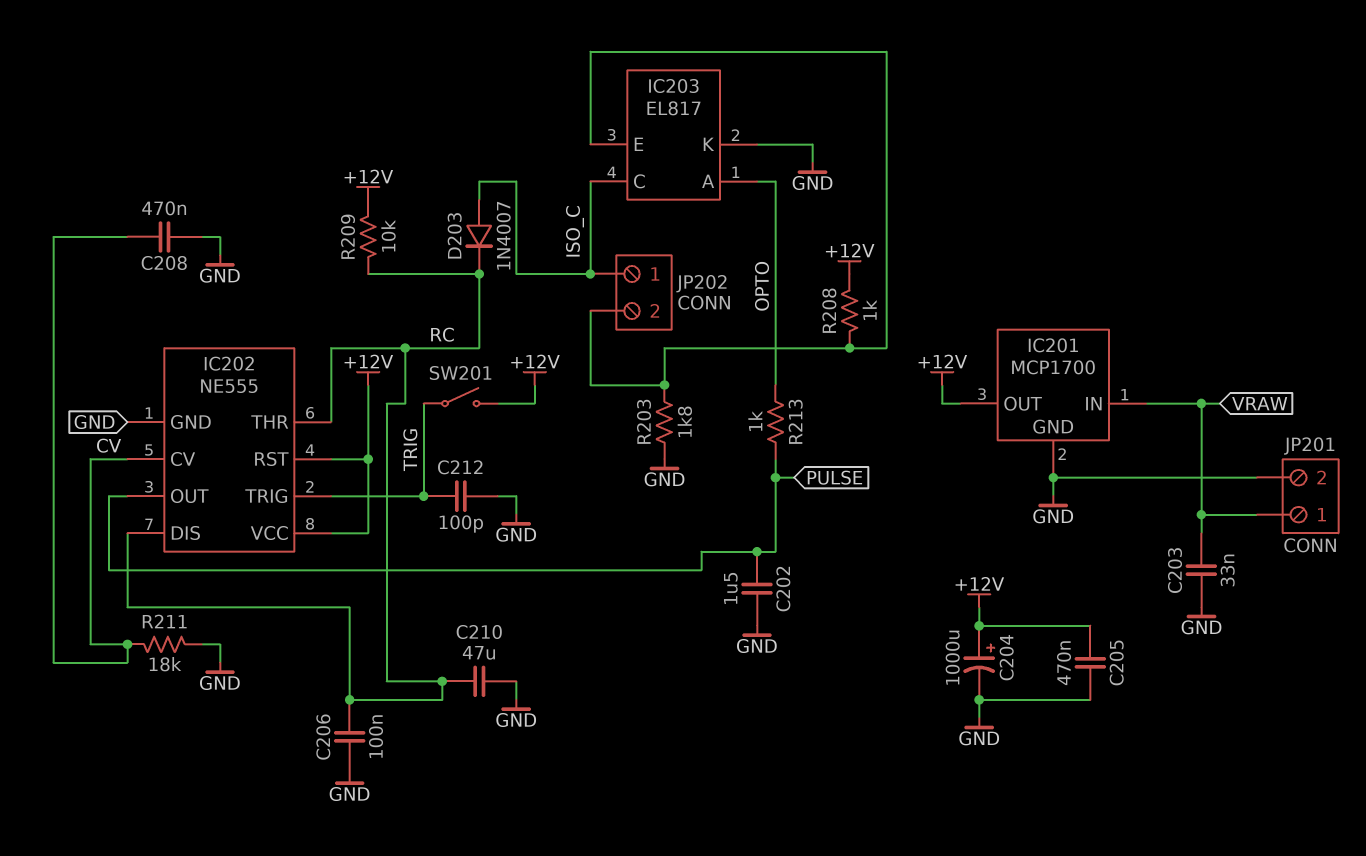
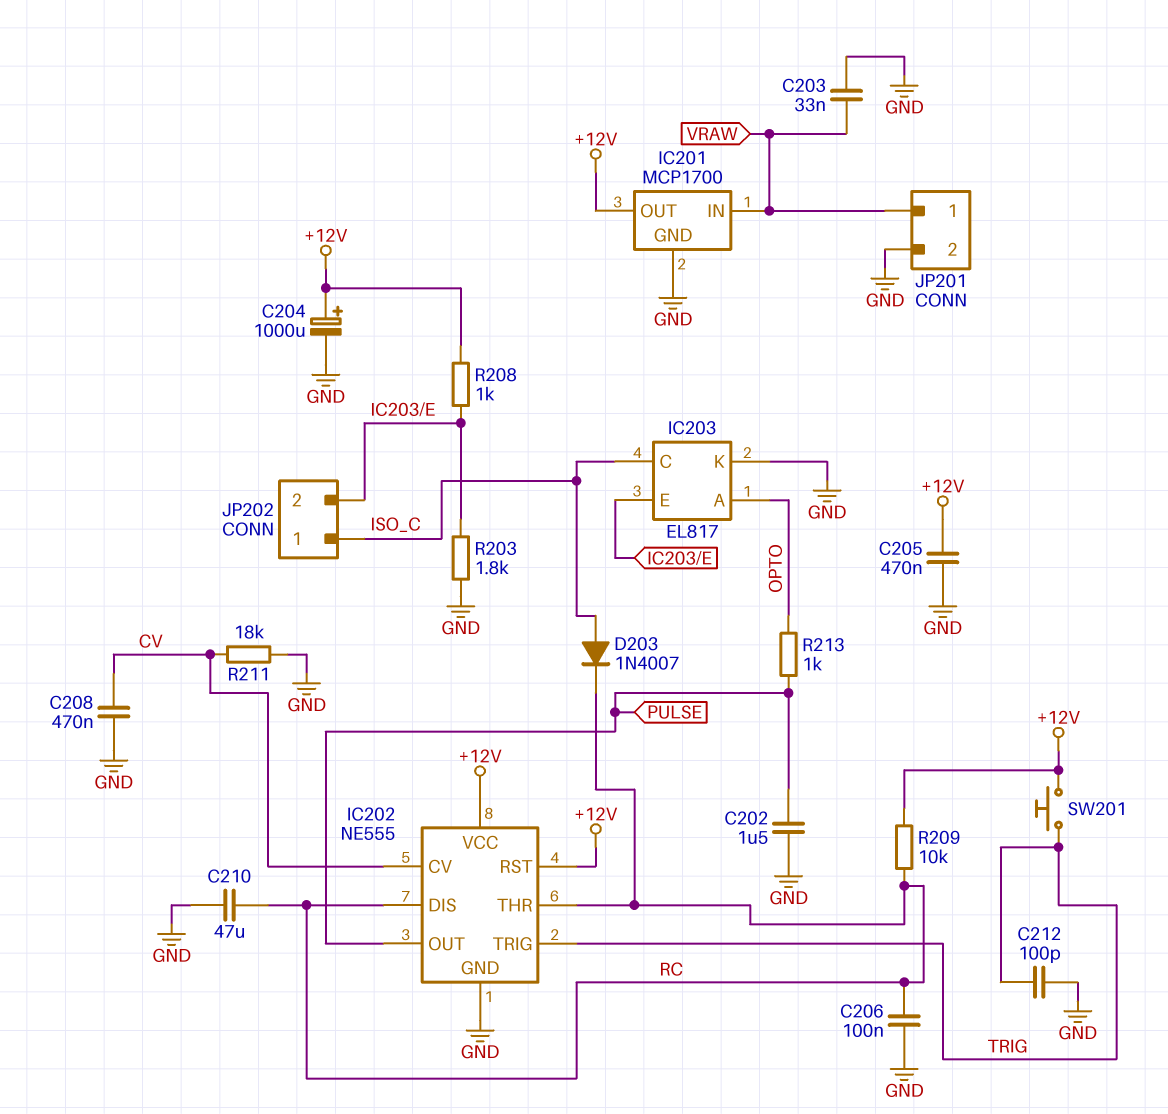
SW201: switch (+12V, TRIG) -> button (+12V, TRIG)

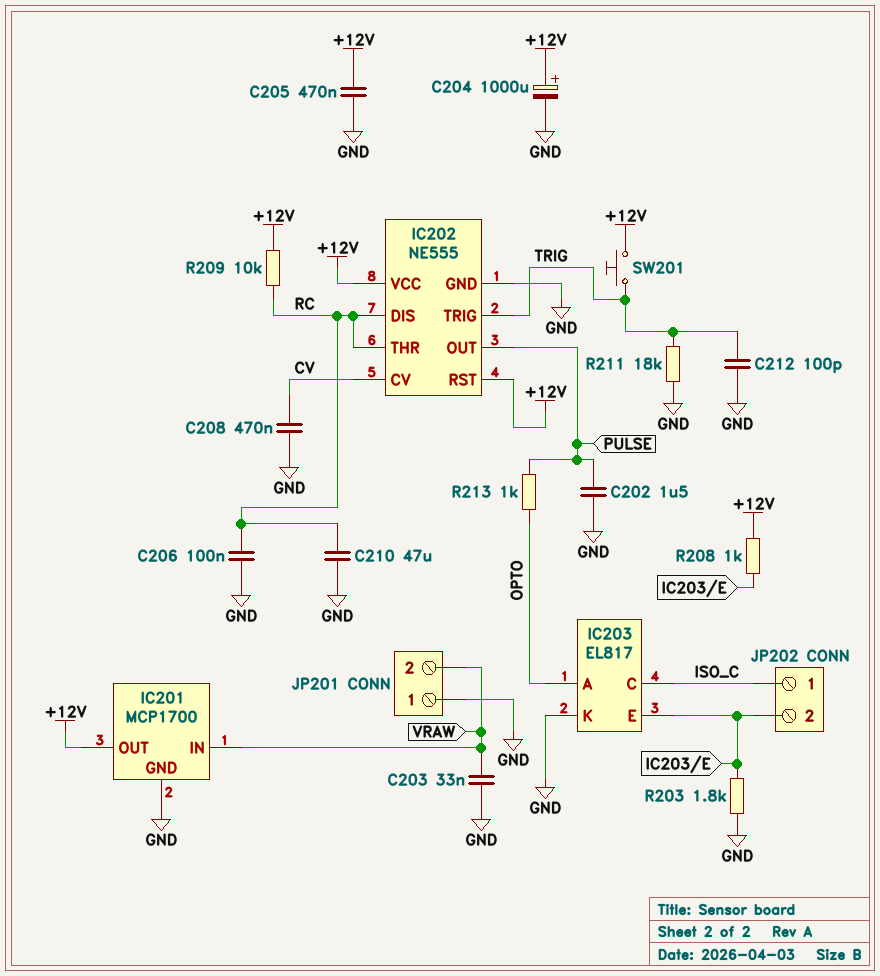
D203: diode 1N4007 (A ISO_C, K RC) -> none
JP201 pin 1: VRAW -> GND
JP201 pin 2: GND -> VRAW
R211: 18k (CV, GND) -> 18k (GND, TRIG)

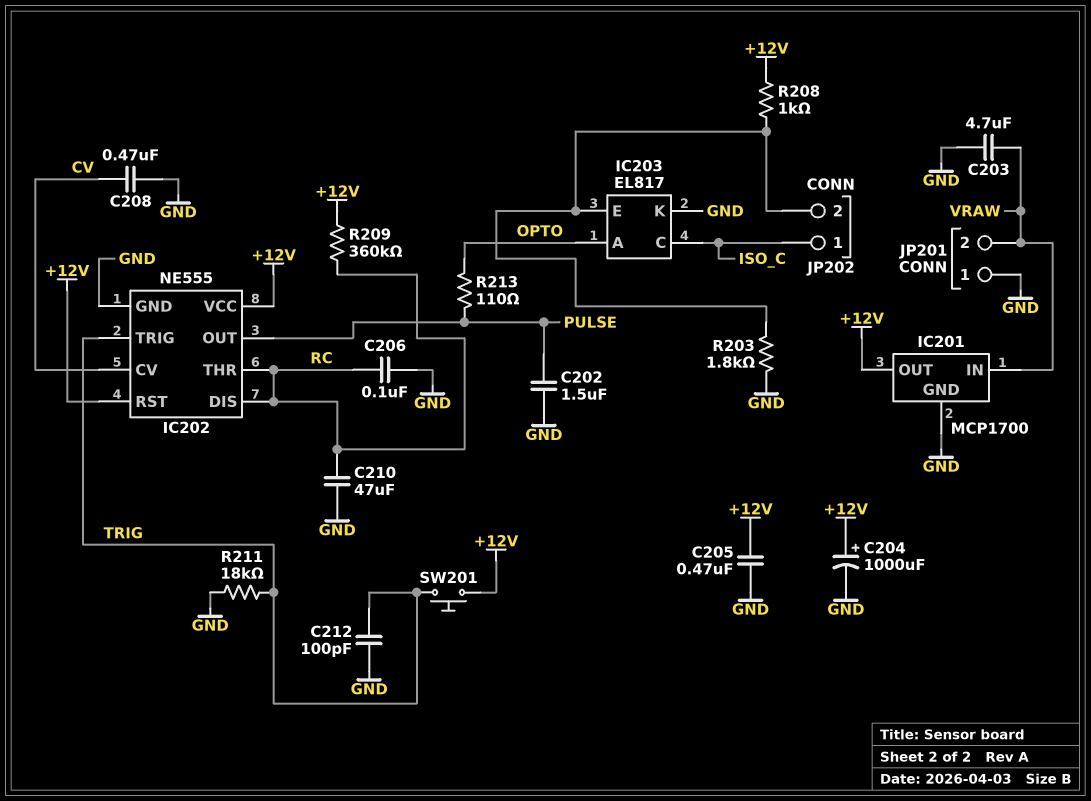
C203: 33nF (GND, VRAW) -> 4.7uF (GND, VRAW)
R209: 10k (+12V, RC) -> 360k (+12V, RC)
R213: 1k (OPTO, PULSE) -> 110 (OPTO, PULSE)

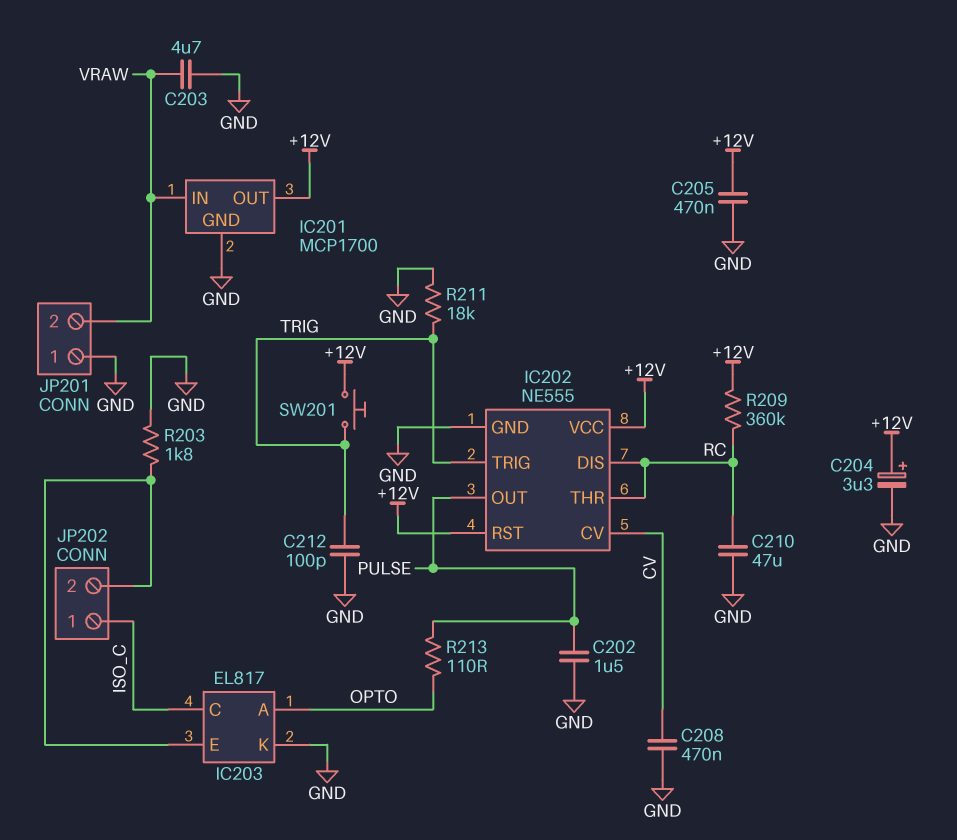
C204: 1000uF (plus +12V, minus GND) -> 3.3uF (plus +12V, minus GND)
C206: 100nF (GND, RC) -> none
R208: 1k (+12V, IC203/E) -> none

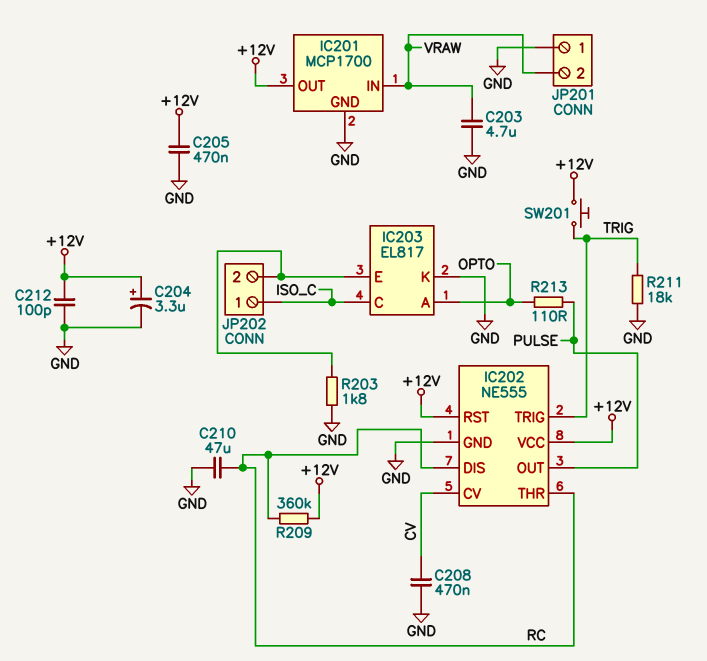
C202: 1.5uF (GND, PULSE) -> none
C212: 100pF (GND, TRIG) -> 100pF (+12V, GND)

